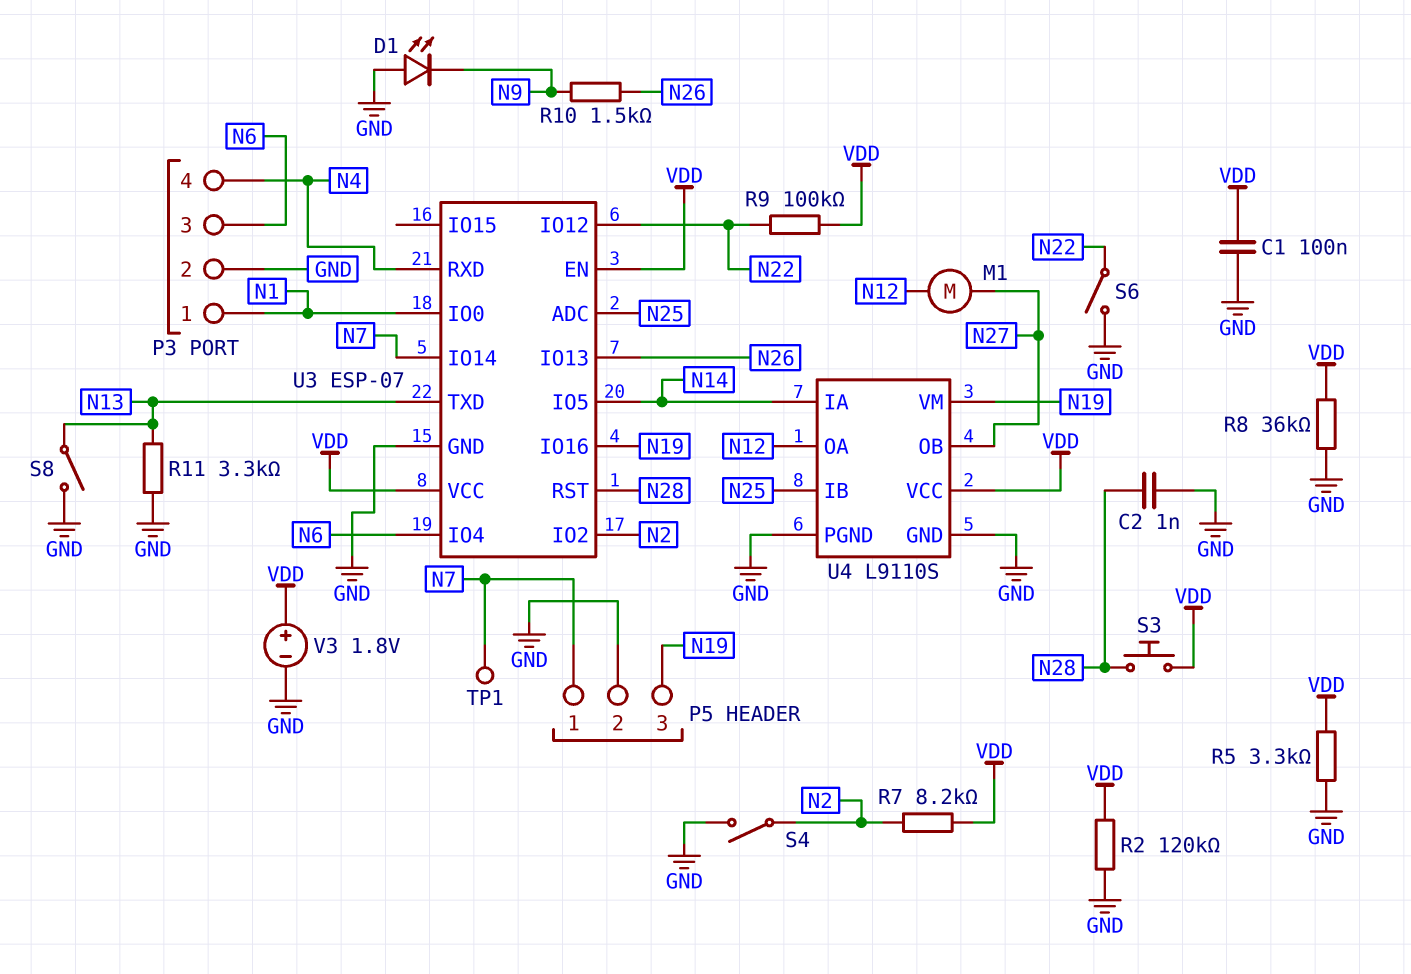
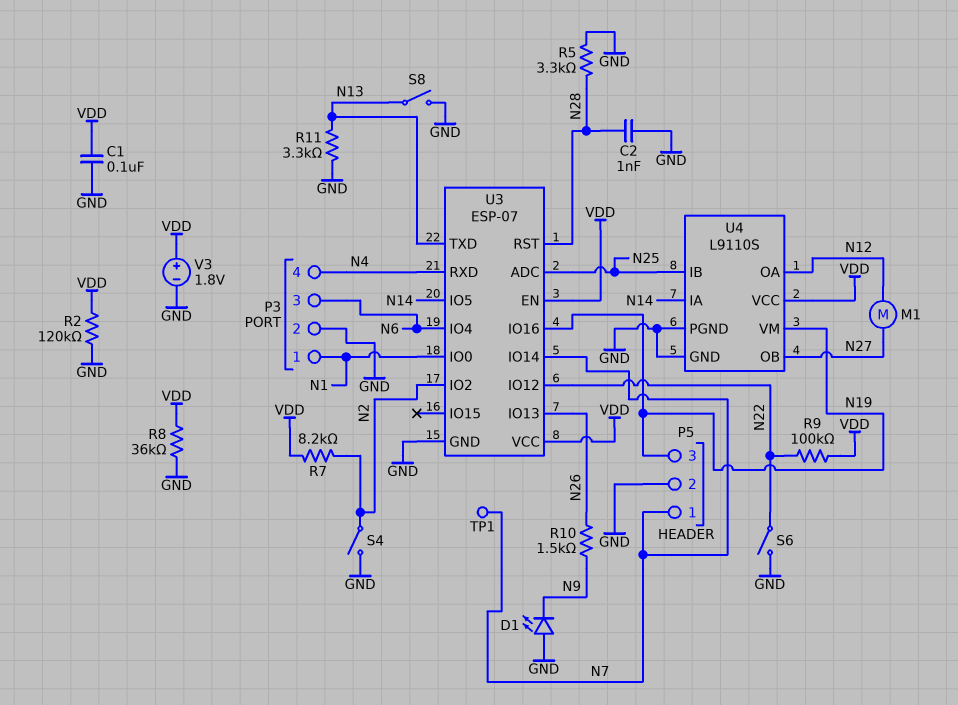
R5: 3.3k (GND, VDD) -> 3.3k (GND, N28)
S3: button (N28, VDD) -> none

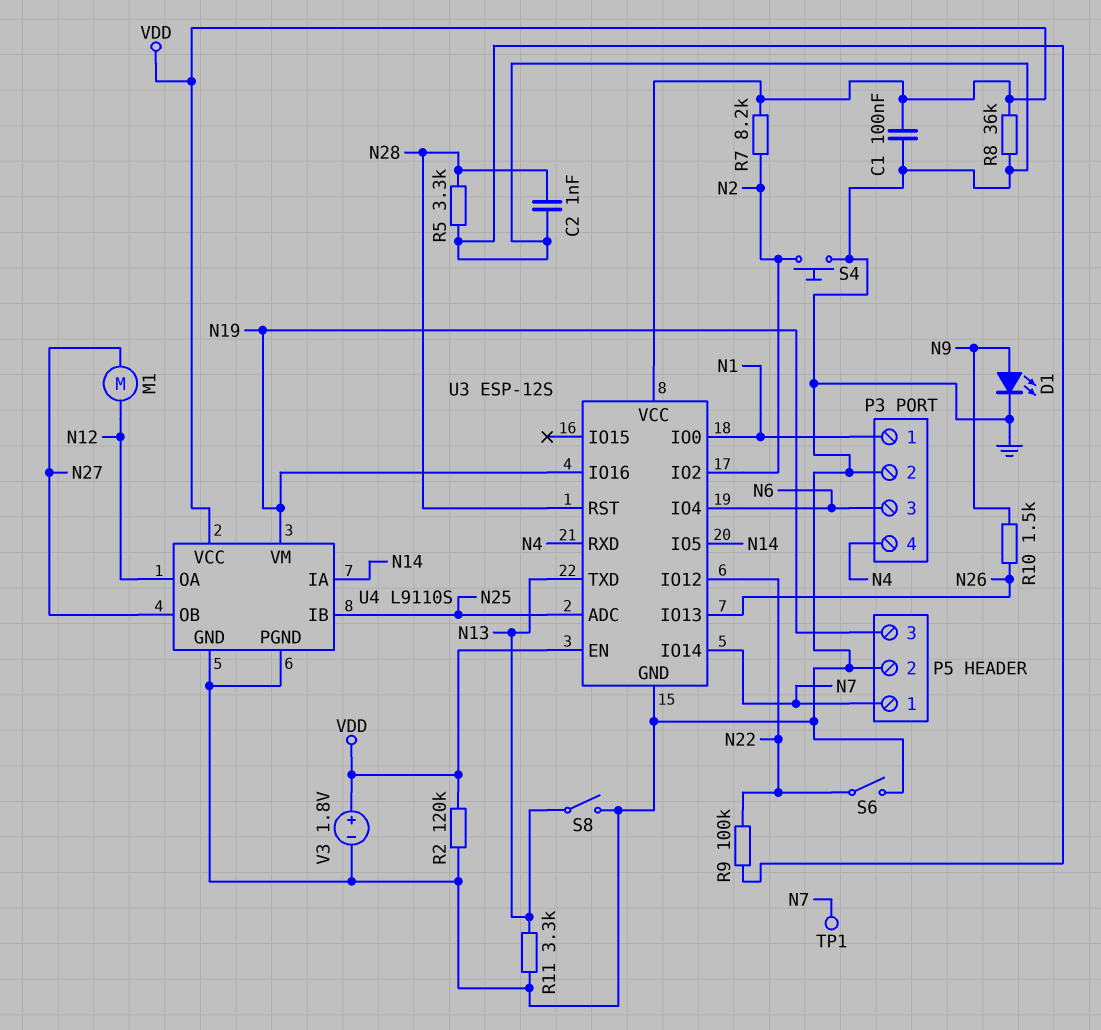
D1: LED (A GND, K N9) -> LED (A N9, K GND)
R9: 100k (N22, VDD) -> 100k (GND, N22)
S4: switch (GND, N2) -> button (GND, N2)
U3: ESP-07 -> ESP-12S

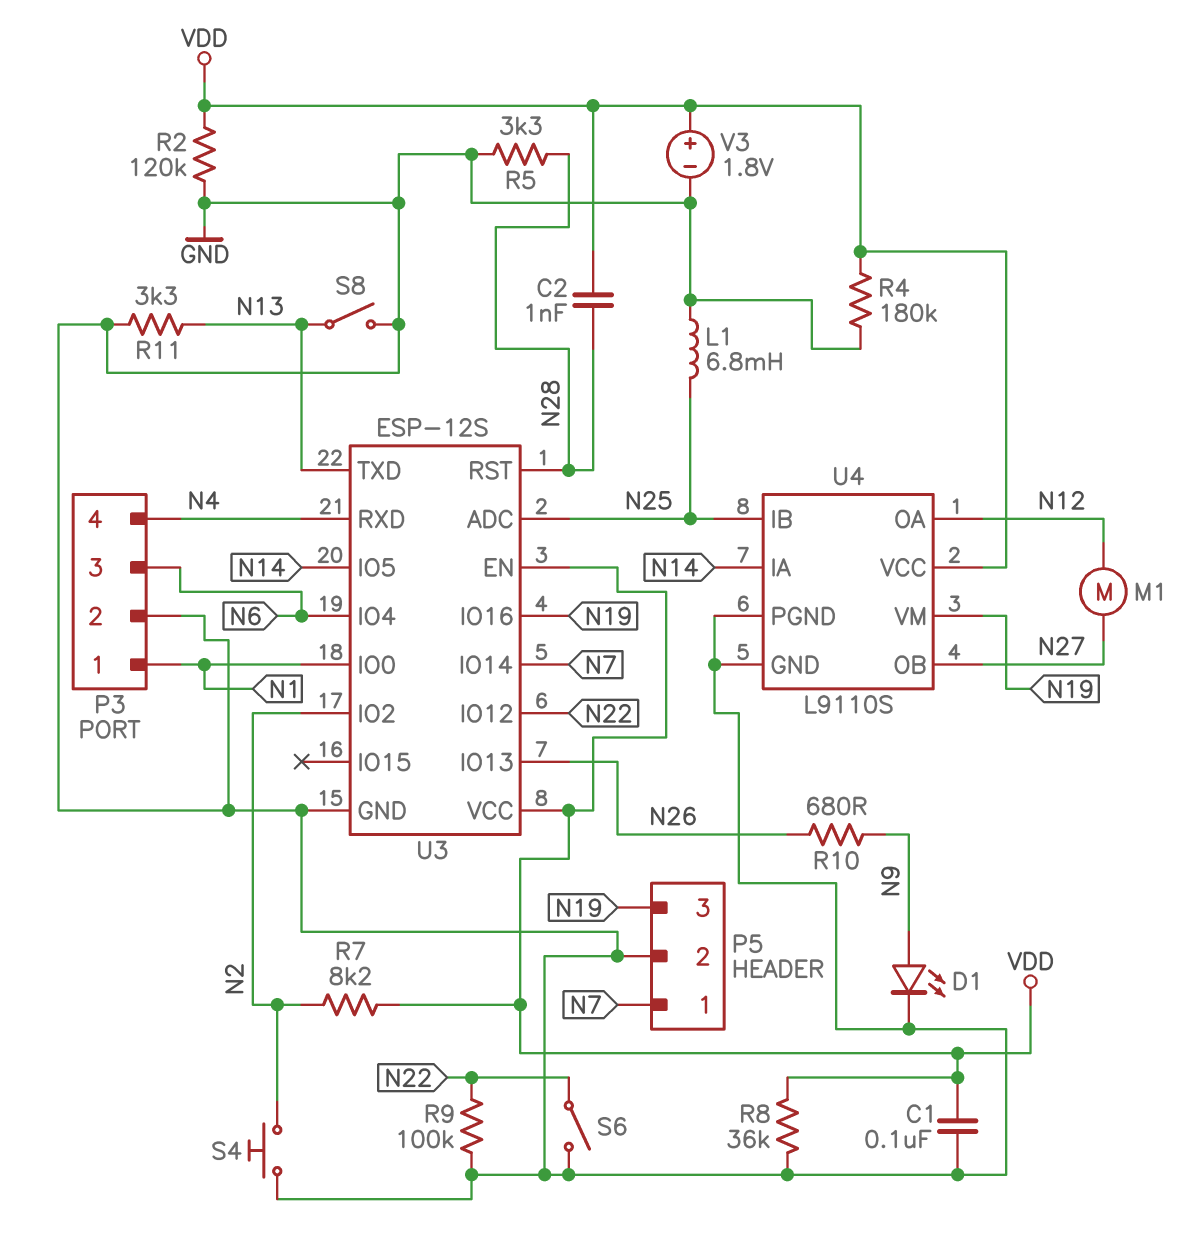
C2: 1nF (GND, N28) -> 1nF (N28, VDD)
L1: none -> 6.8mH (GND, N25)
R4: none -> 180k (GND, VDD)
R10: 1.5k (N9, N26) -> 680 (N9, N26)
TP1: test point (N7) -> none

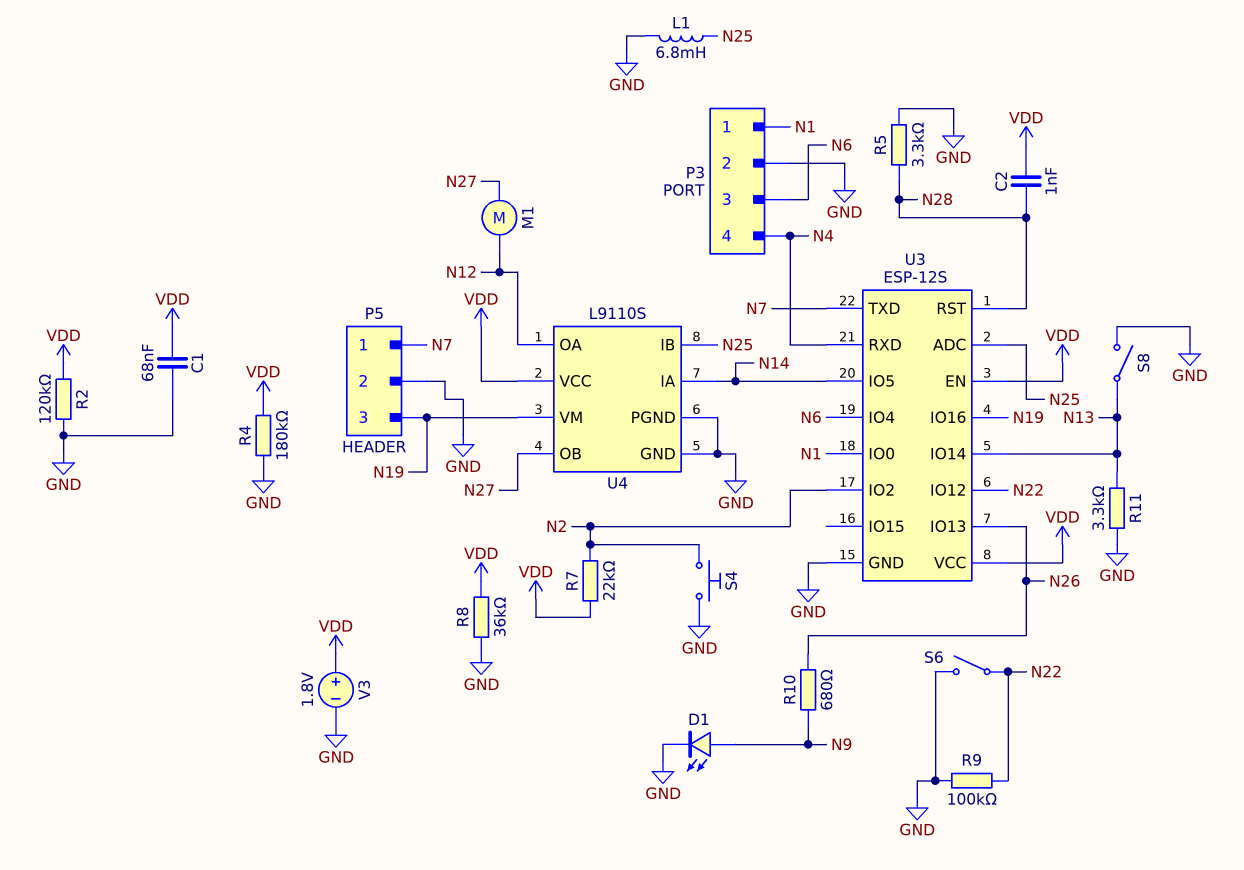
C1: 100nF (GND, VDD) -> 68nF (GND, VDD)
R7: 8.2k (N2, VDD) -> 22k (N2, VDD)
U3 pin IO14: N7 -> N13
U3 pin TXD: N13 -> N7

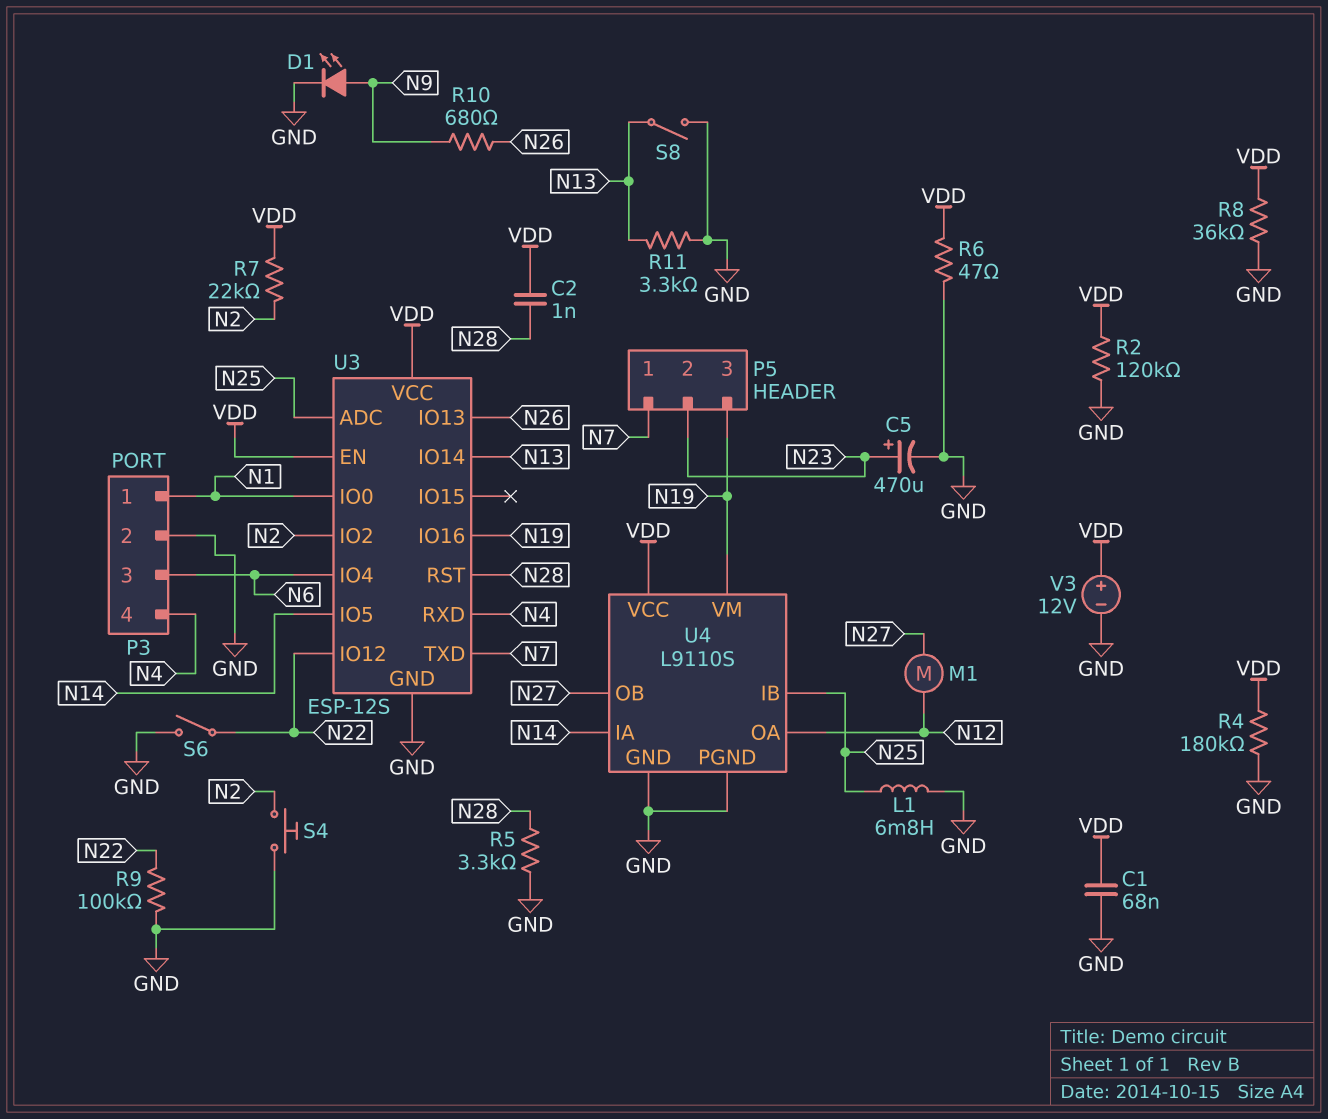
C5: none -> 470uF (plus N23, minus GND)
P5 pin 2: GND -> N23
R6: none -> 47 (GND, VDD)
V3: 1.8V (plus VDD, minus GND) -> 12V (plus VDD, minus GND)

